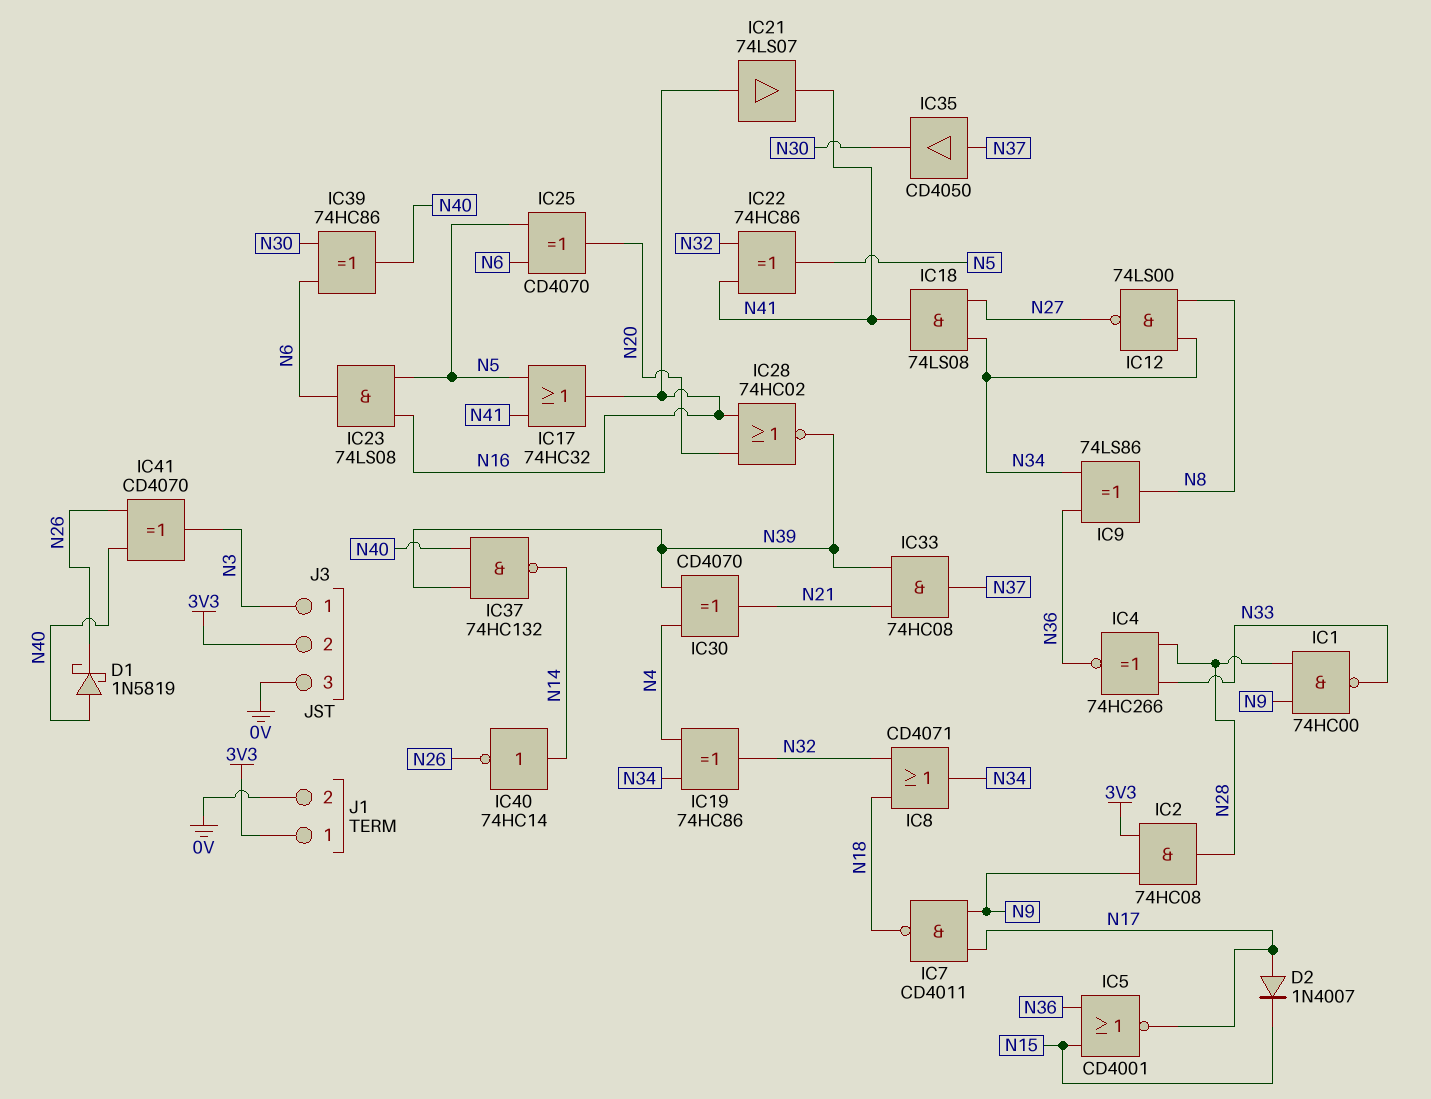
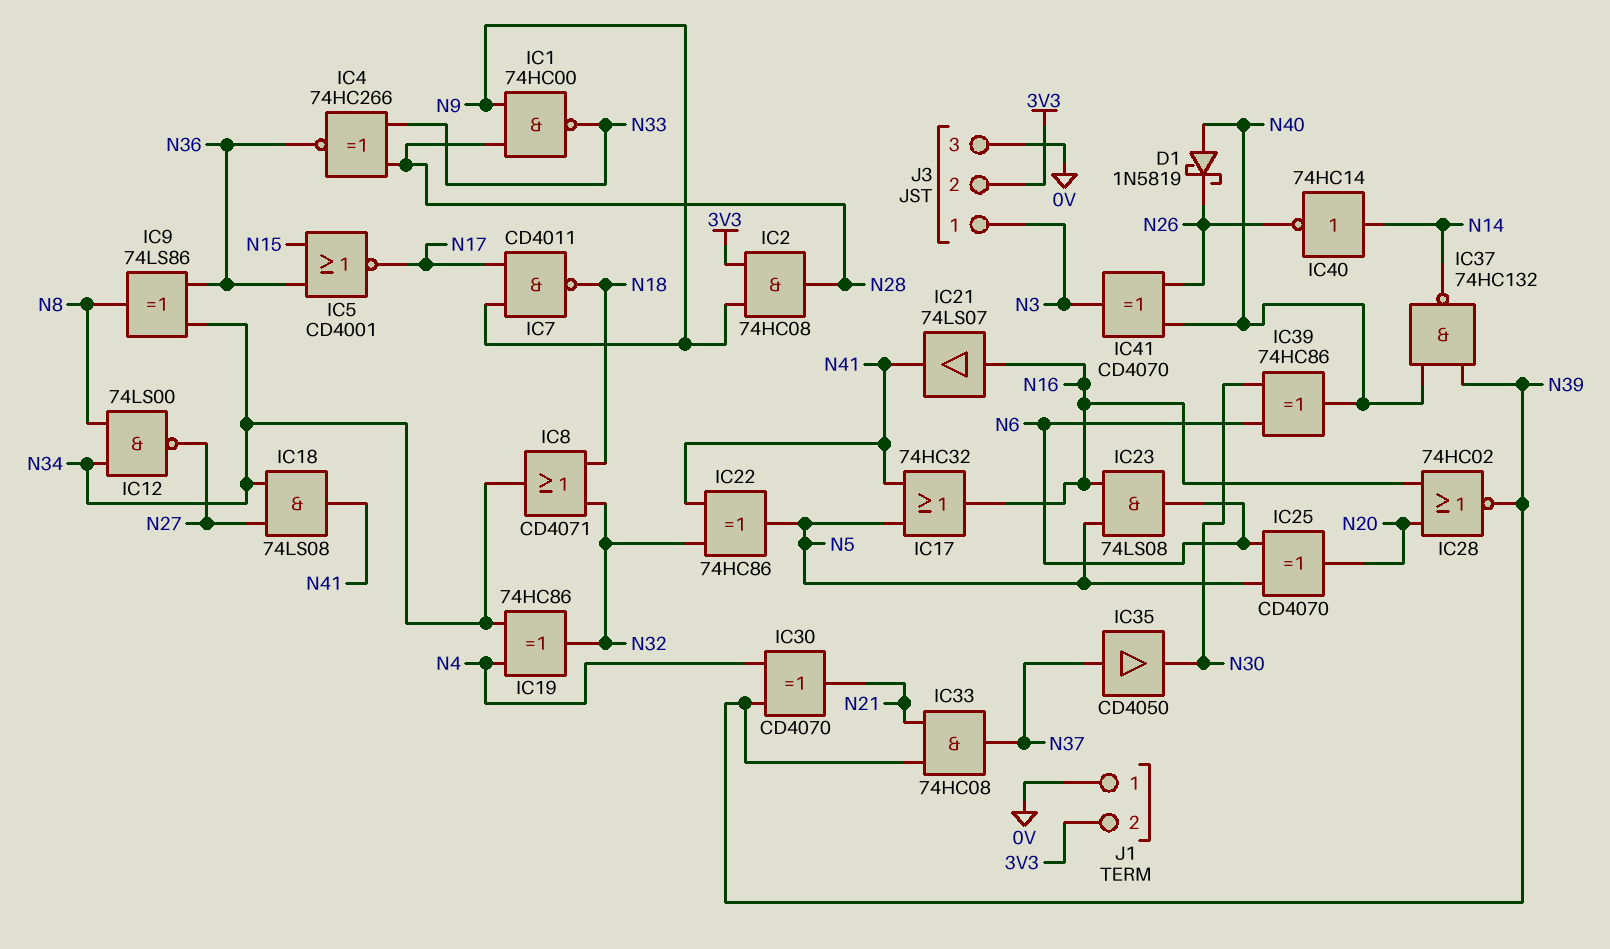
D2: diode 1N4007 (A N17, K N15) -> none
J1 pin 1: 3V3 -> 0V
J1 pin 2: 0V -> 3V3

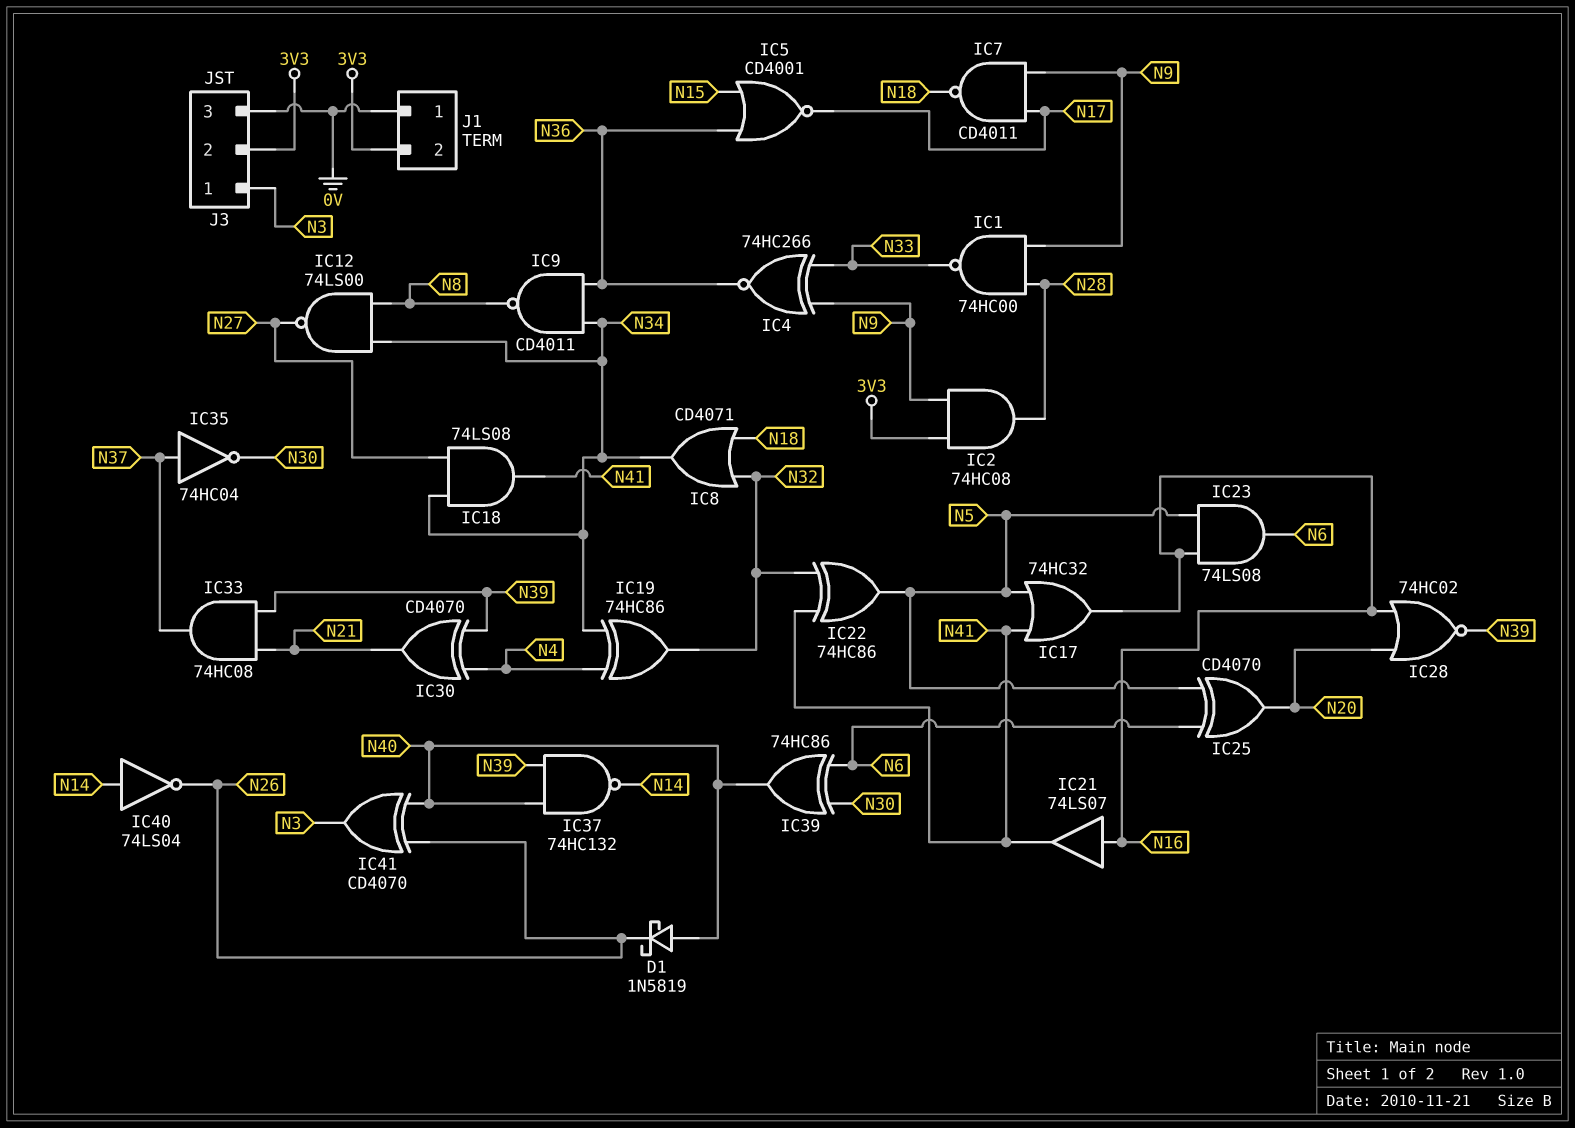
IC4: XNOR 74HC266 (in N28, in N33, out N36) -> XNOR 74HC266 (in N9, in N33, out N36)
IC9: XOR 74LS86 (in N34, in N36, out N8) -> NAND CD4011 (in N34, in N36, out N8)
IC35: buffer CD4050 (in N37, out N30) -> NOT 74HC04 (in N37, out N30)
IC40: NOT 74HC14 (in N14, out N26) -> NOT 74LS04 (in N14, out N26)

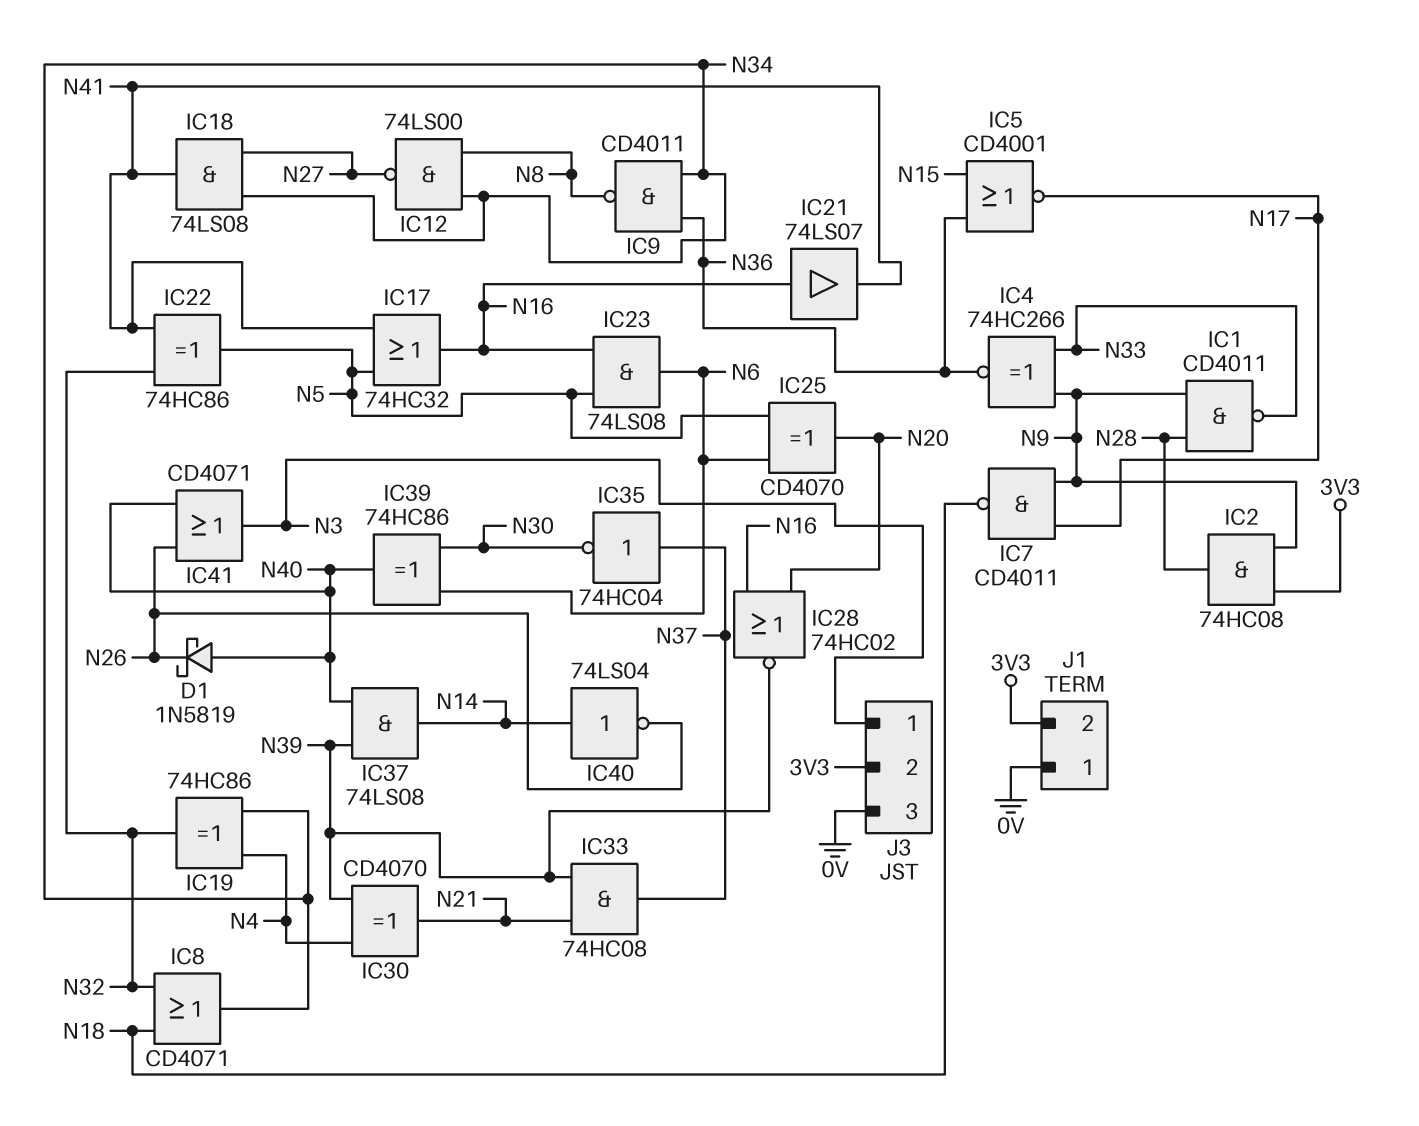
IC1: NAND 74HC00 (in N9, in N28, out N33) -> NAND CD4011 (in N9, in N28, out N33)
IC37: NAND 74HC132 (in N39, in N40, out N14) -> AND 74LS08 (in N39, in N40, out N14)
IC41: XOR CD4070 (in N26, in N40, out N3) -> OR CD4071 (in N26, in N40, out N3)

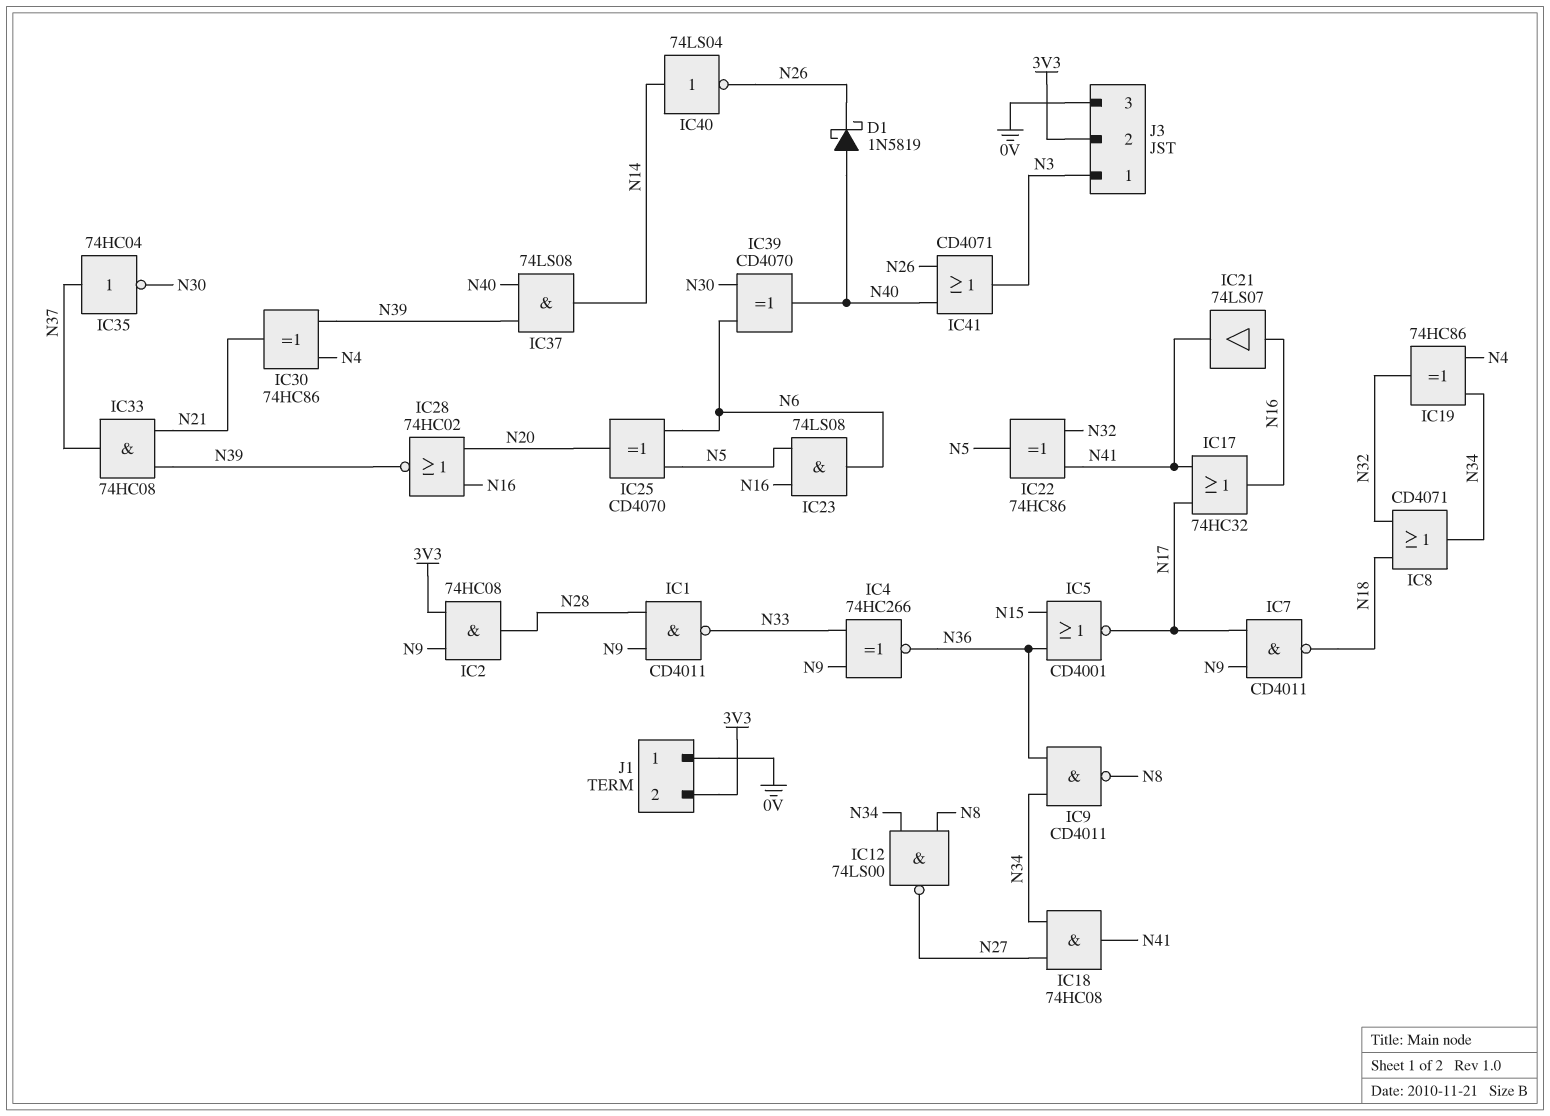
IC17: OR 74HC32 (in N5, in N41, out N16) -> OR 74HC32 (in N17, in N41, out N16)
IC18: AND 74LS08 (in N27, in N34, out N41) -> AND 74HC08 (in N27, in N34, out N41)
IC30: XOR CD4070 (in N4, in N39, out N21) -> XOR 74HC86 (in N4, in N39, out N21)
IC39: XOR 74HC86 (in N6, in N30, out N40) -> XOR CD4070 (in N6, in N30, out N40)

